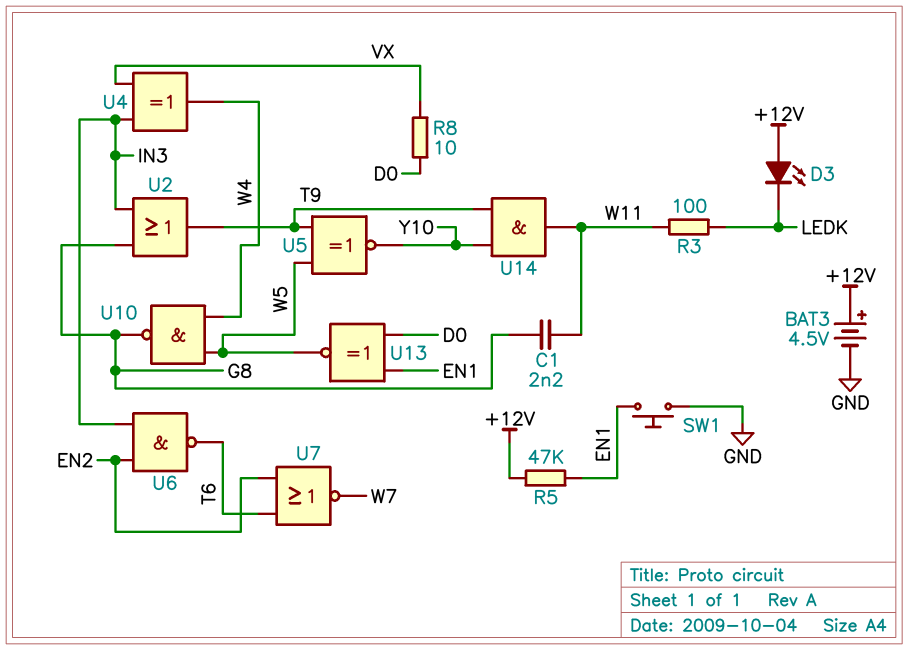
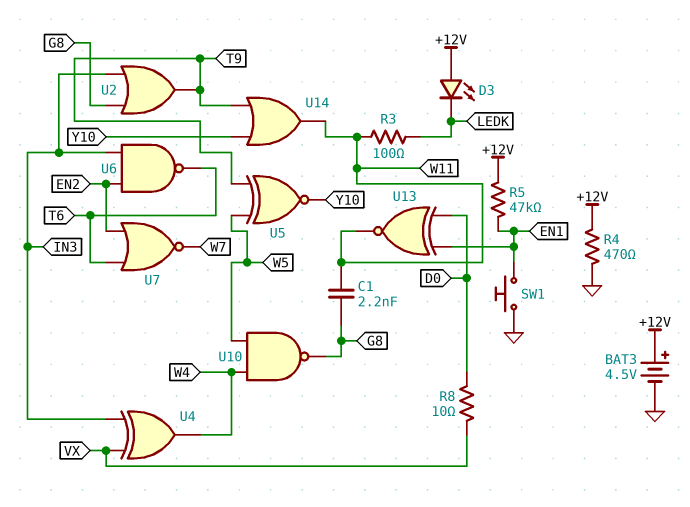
R4: none -> 470 (+12V, GND)
U13: XNOR (in D0, in EN1, out W5) -> XNOR (in D0, in EN1, out W11)
U14: AND (in T9, in Y10, out W11) -> OR (in T9, in Y10, out W11)

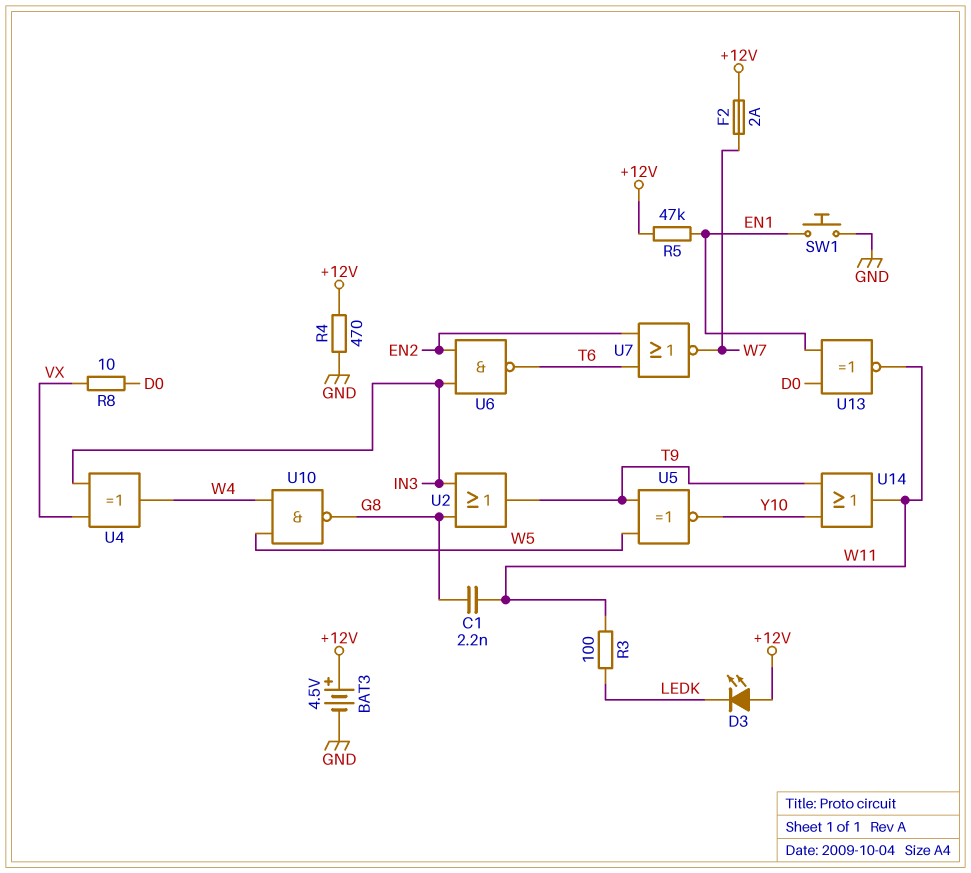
F2: none -> 2A (+12V, W7)

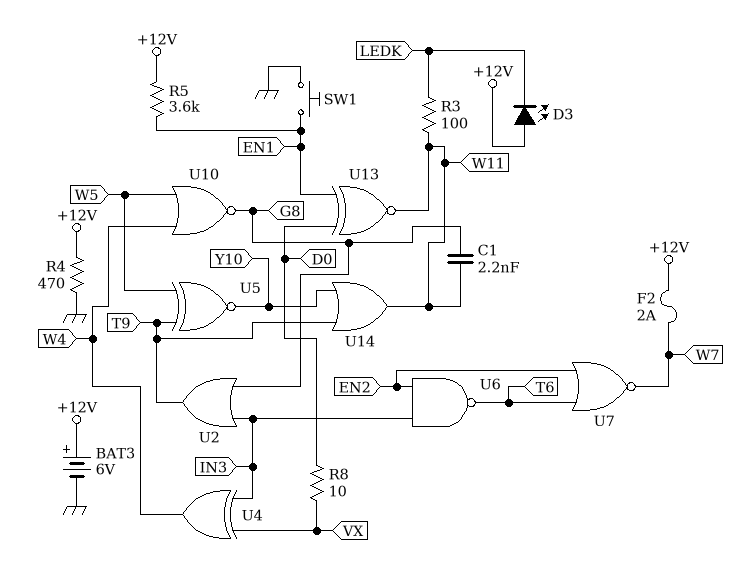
BAT3: 4.5V (plus +12V, minus GND) -> 6V (plus +12V, minus GND)
R5: 47k (+12V, EN1) -> 3.6k (+12V, EN1)
U10: NAND (in W4, in W5, out G8) -> NOR (in W4, in W5, out G8)

